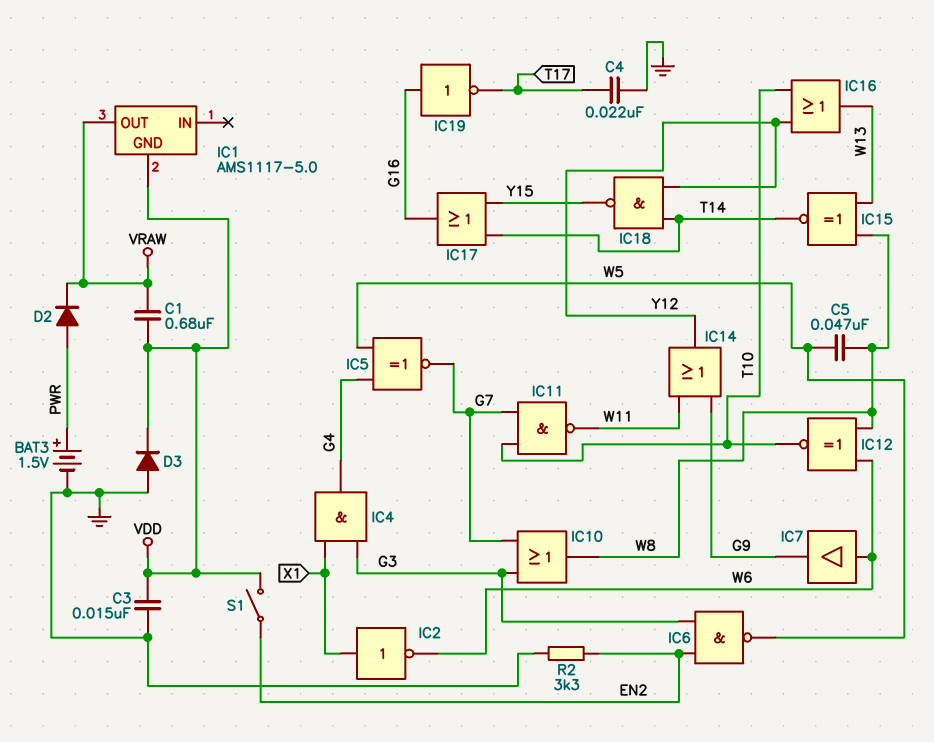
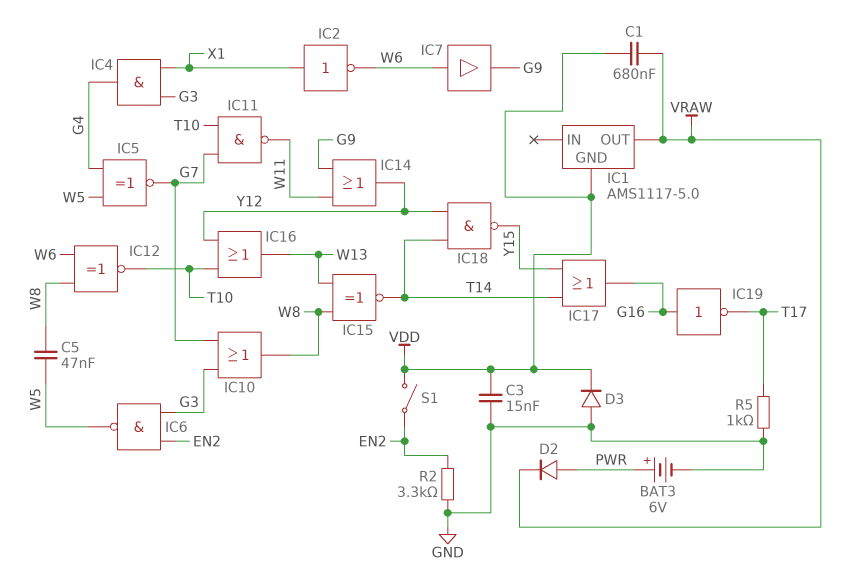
BAT3: 1.5V (plus PWR, minus GND) -> 6V (plus PWR, minus GND)
C4: 22nF (GND, T17) -> none
R5: none -> 1k (GND, T17)

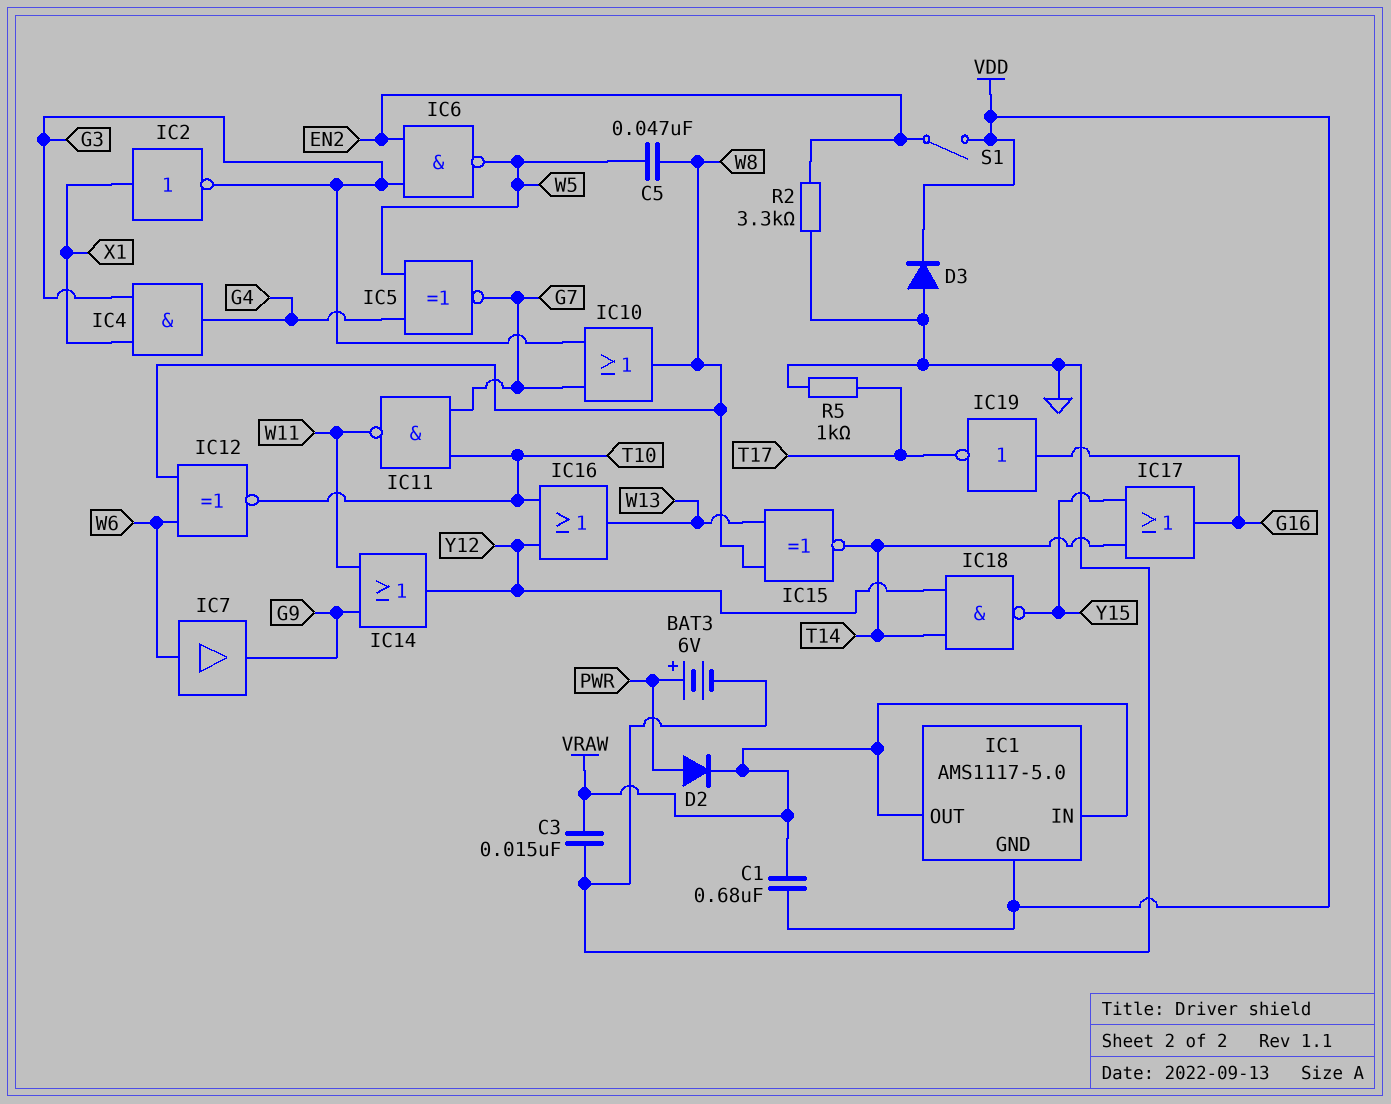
C3: 15nF (GND, VDD) -> 15nF (GND, VRAW)
IC1 pin IN: none -> VRAW
IC2: NOT (in X1, out W6) -> NOT (in X1, out G3)

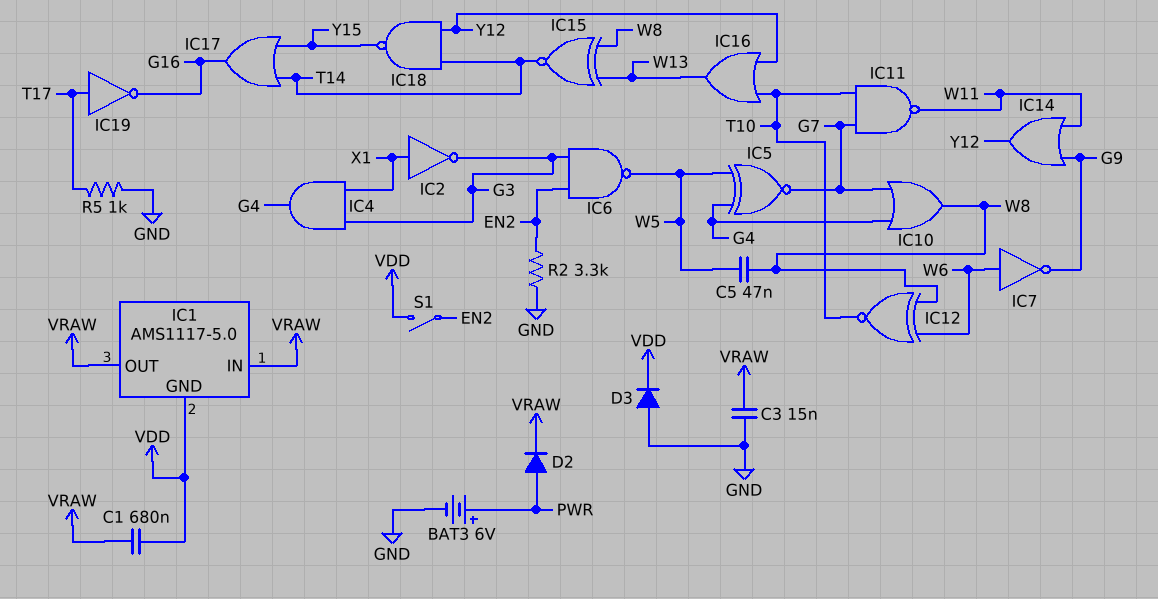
IC7: buffer (in W6, out G9) -> NOT (in W6, out G9)
IC10: OR (in G3, in G7, out W8) -> OR (in G4, in G7, out W8)
IC19: NOT (in G16, out T17) -> NOT (in T17, out G16)

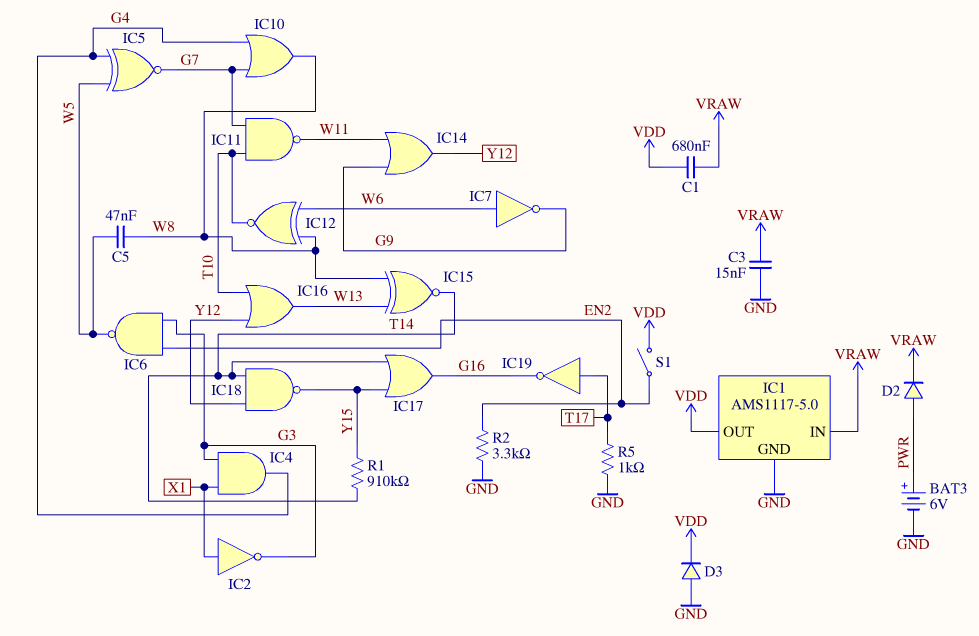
IC1 pin GND: VDD -> GND
IC1 pin OUT: VRAW -> VDD
R1: none -> 910k (T14, Y15)

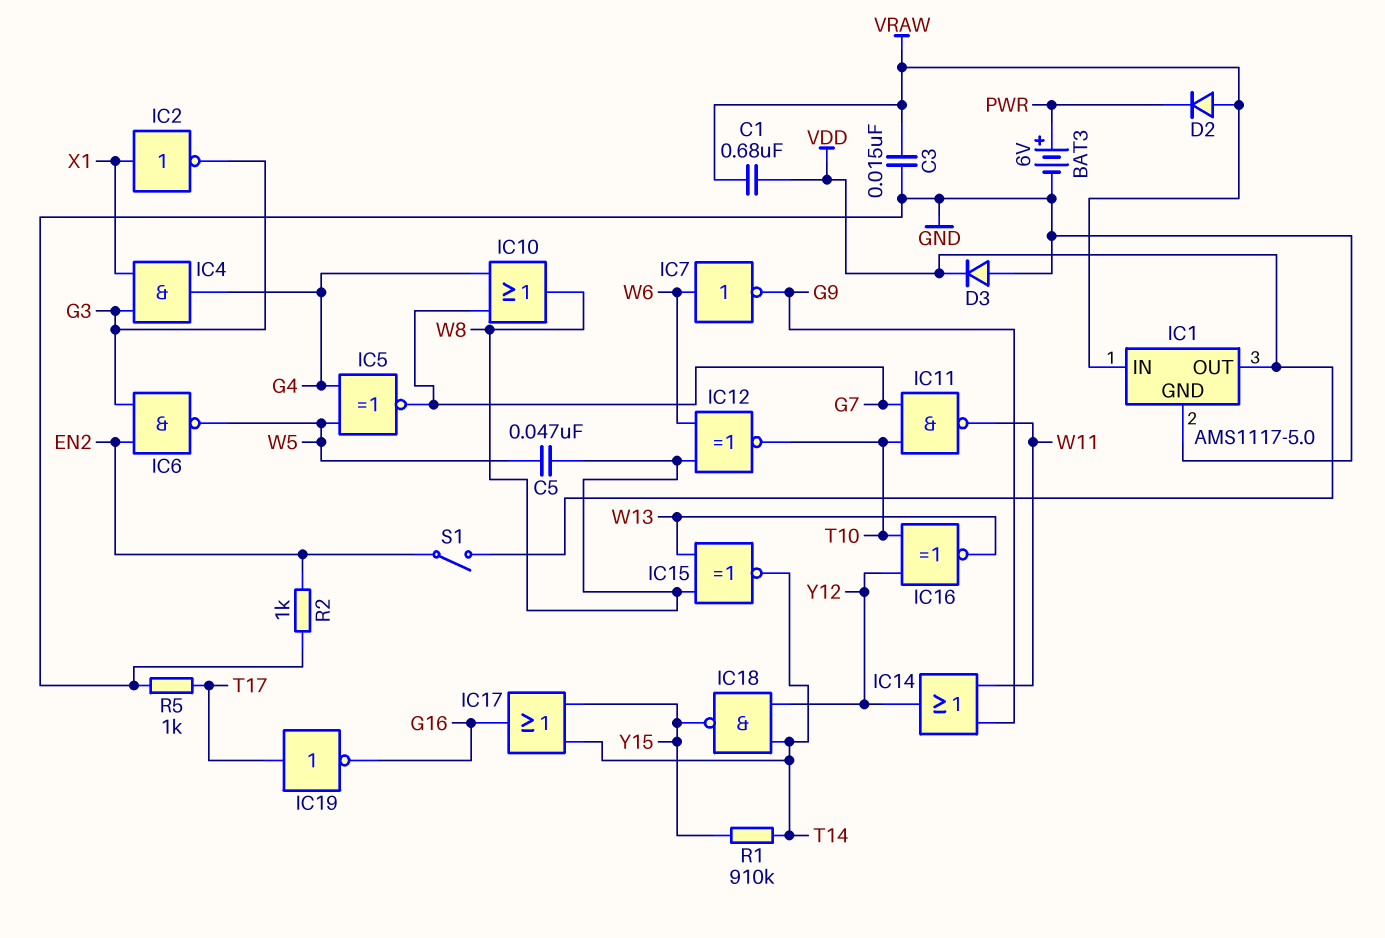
D2: diode (A PWR, K VRAW) -> diode (A VRAW, K PWR)
IC16: OR (in T10, in Y12, out W13) -> XNOR (in T10, in Y12, out W13)
R2: 3.3k (EN2, GND) -> 1k (EN2, GND)

